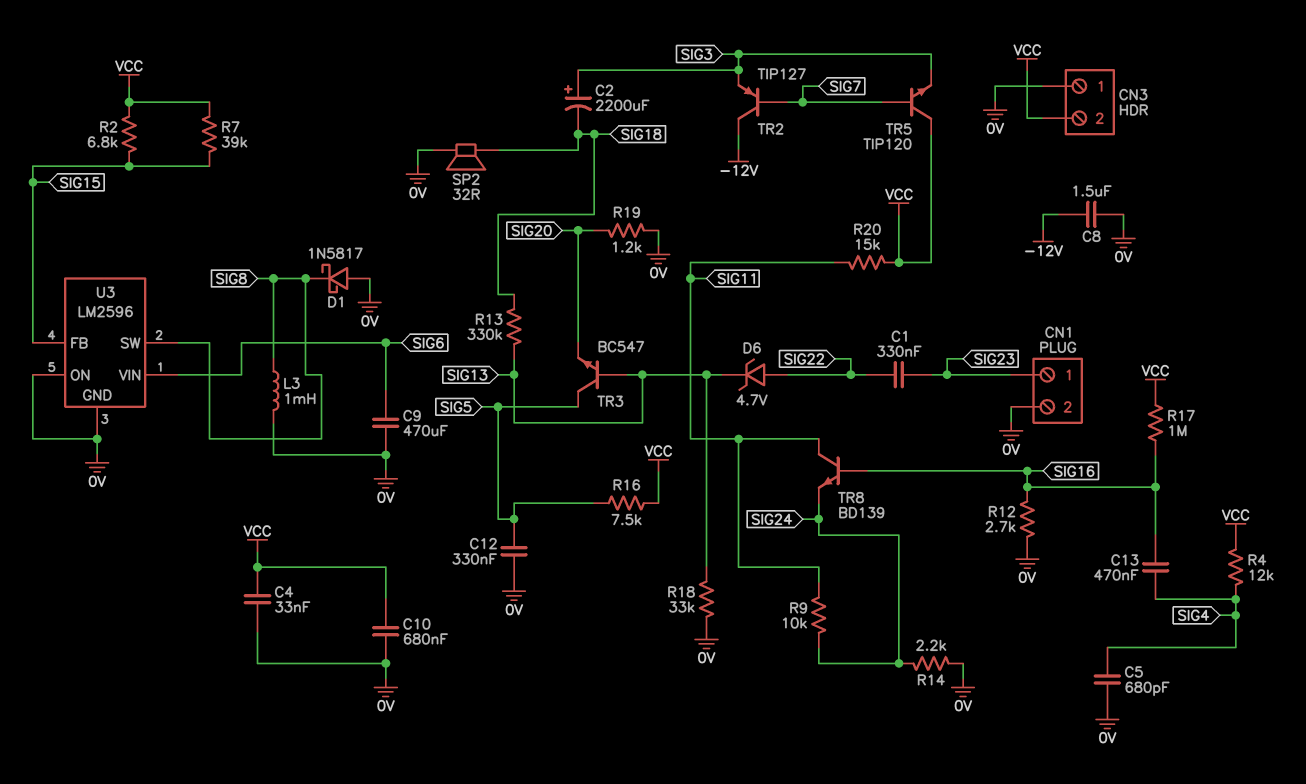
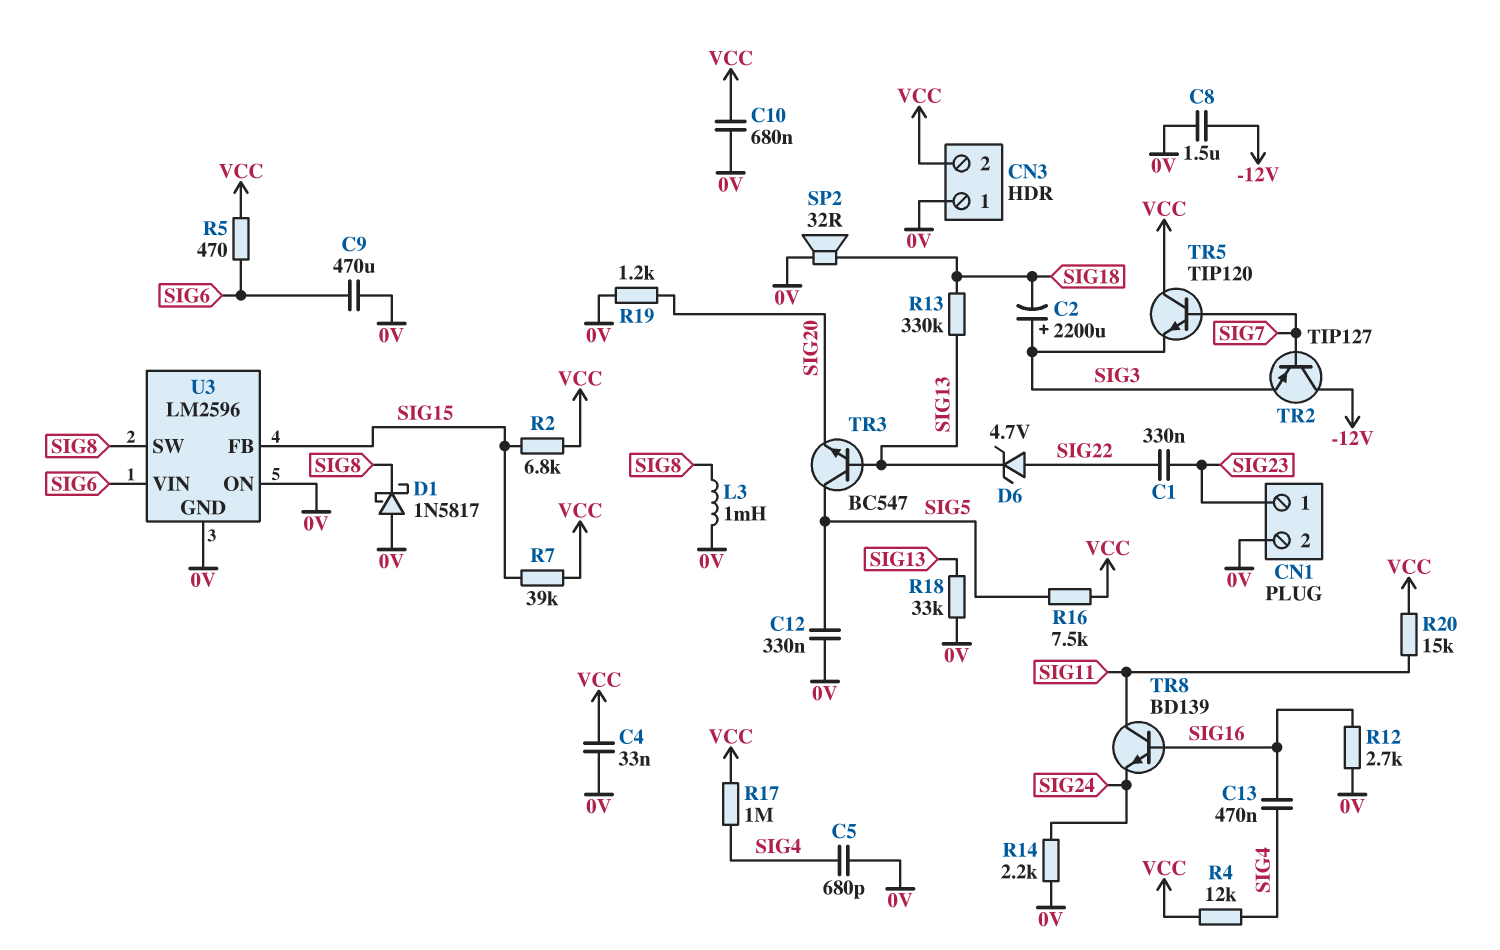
R5: none -> 470 (SIG6, VCC)
R9: 10k (SIG11, SIG24) -> none
R17: 1M (SIG16, VCC) -> 1M (SIG4, VCC)

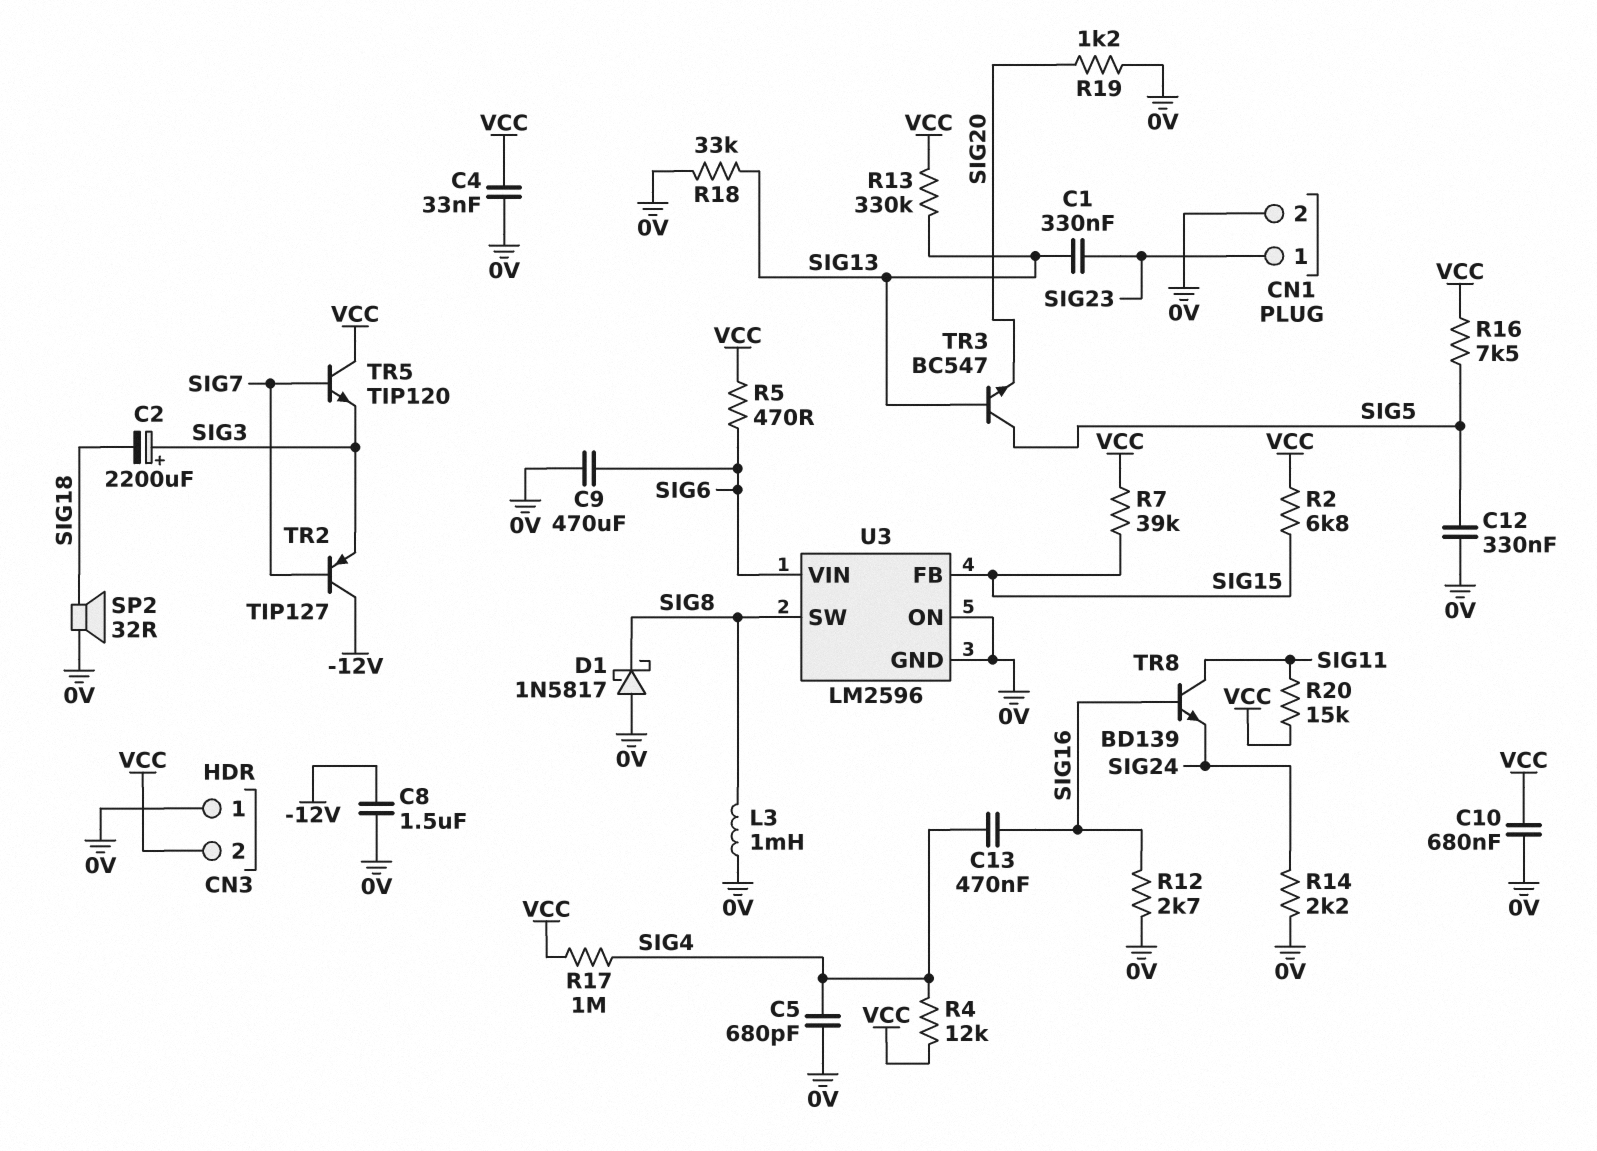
C1: 330nF (SIG22, SIG23) -> 330nF (SIG13, SIG23)
D6: zener 4.7V (A SIG22, K SIG13) -> none
R13: 330k (SIG13, SIG18) -> 330k (SIG13, VCC)

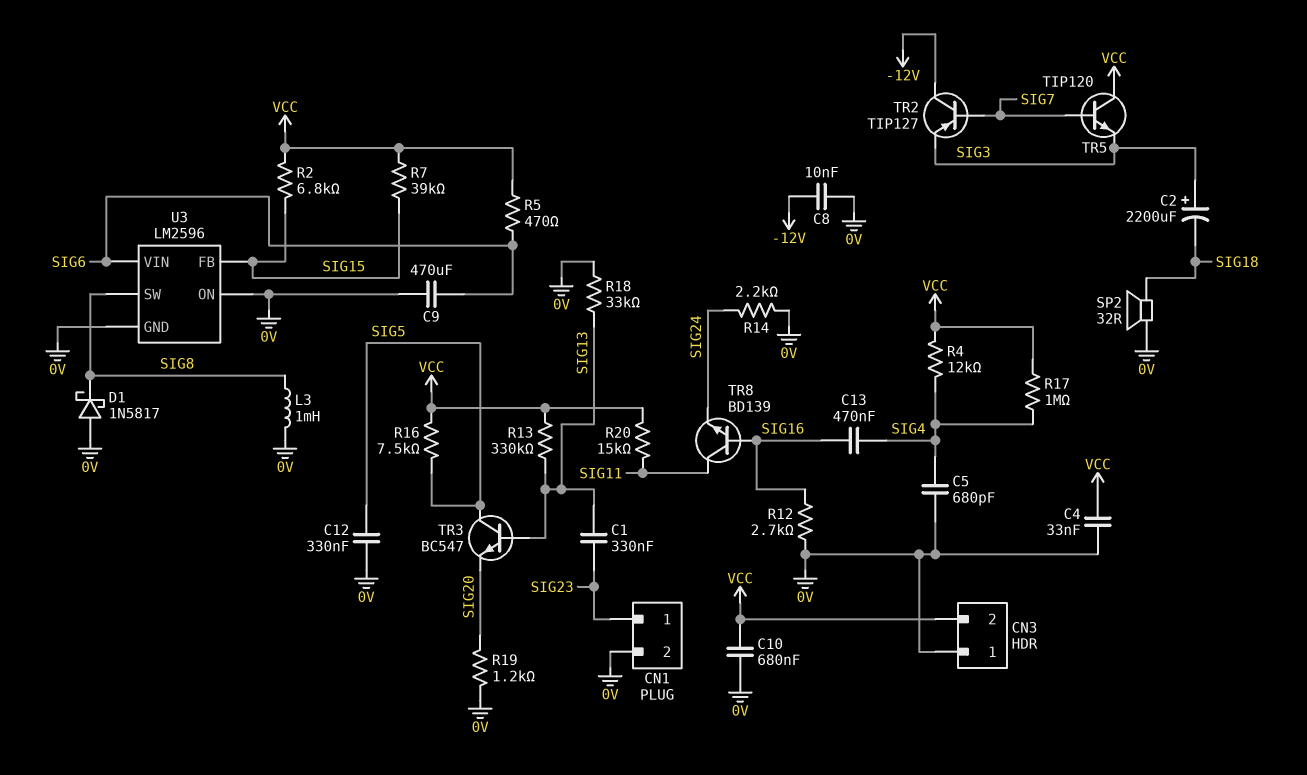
C8: 1.5uF (-12V, 0V) -> 10nF (-12V, 0V)

